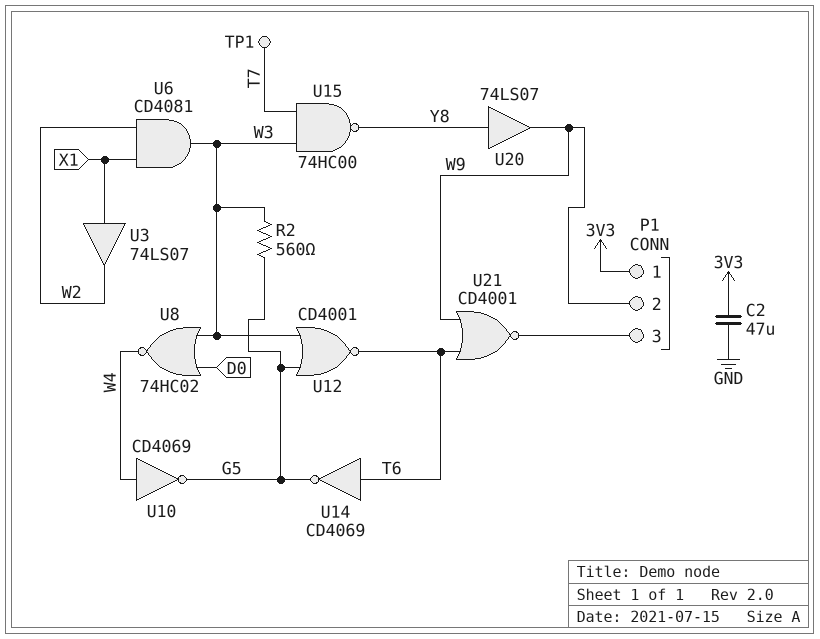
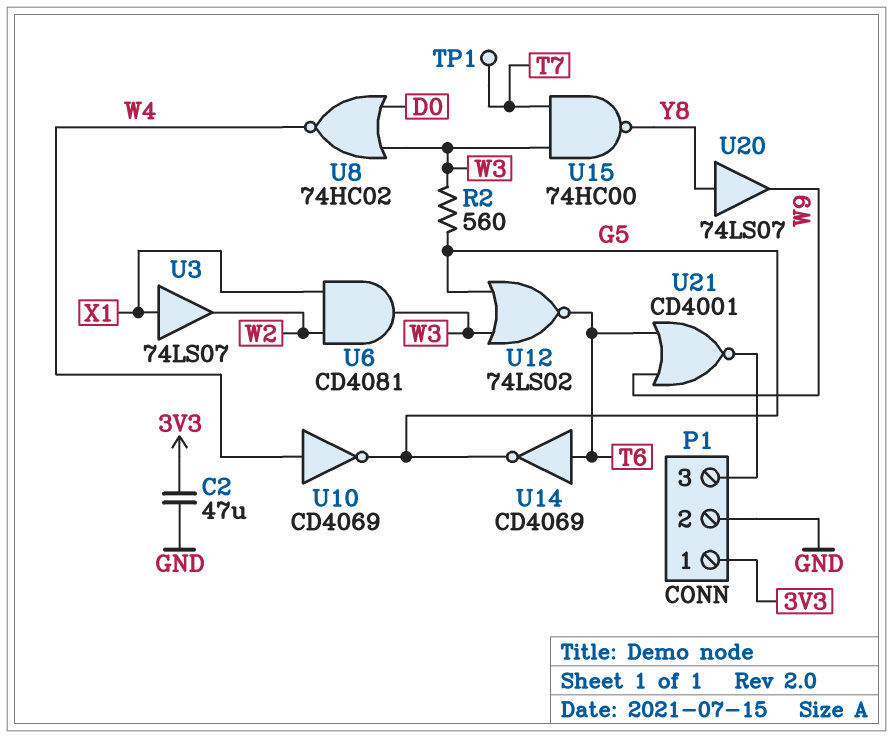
P1 pin 2: W9 -> GND
U12: NOR CD4001 (in G5, in W3, out T6) -> NOR 74LS02 (in G5, in W3, out T6)

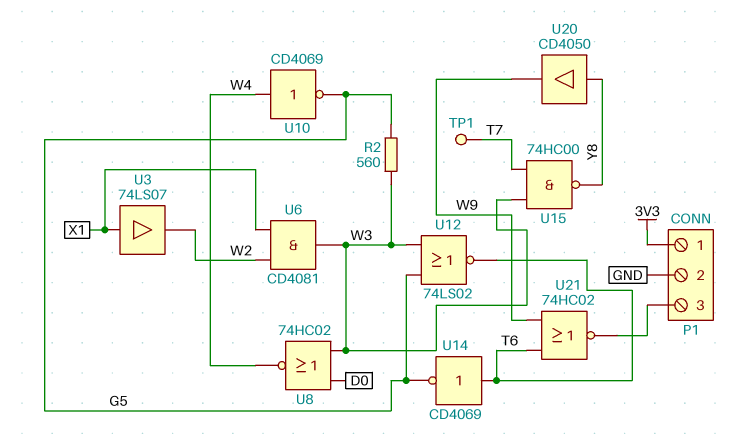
C2: 47uF (3V3, GND) -> none
U20: buffer 74LS07 (in Y8, out W9) -> buffer CD4050 (in Y8, out W9)
U21: NOR CD4001 (in T6, in W9, out P1/3) -> NOR 74HC02 (in T6, in W9, out P1/3)

